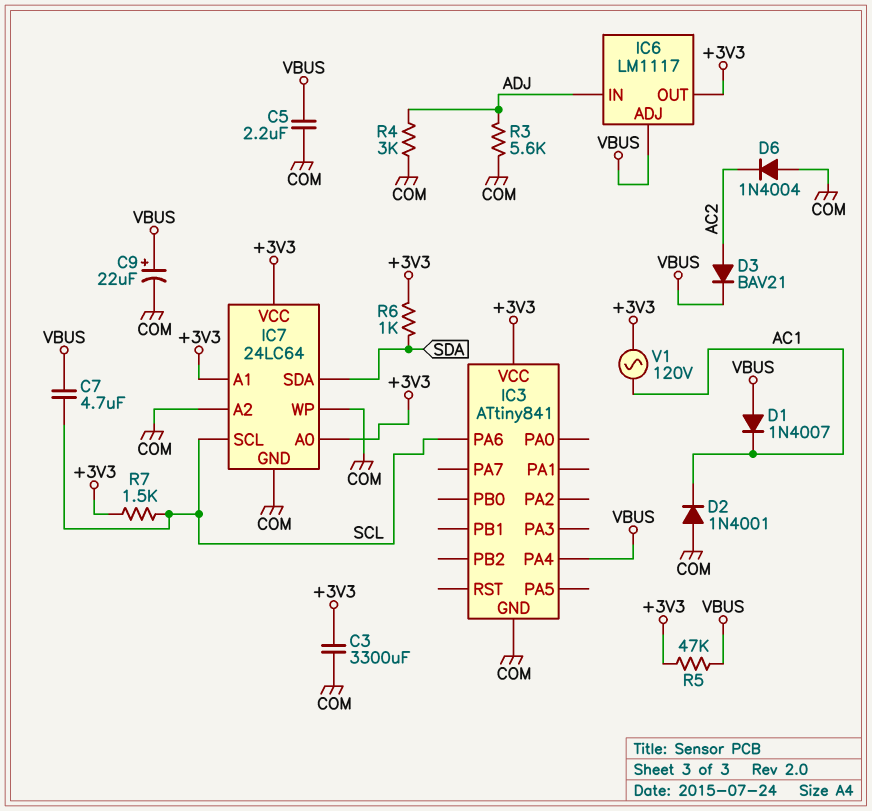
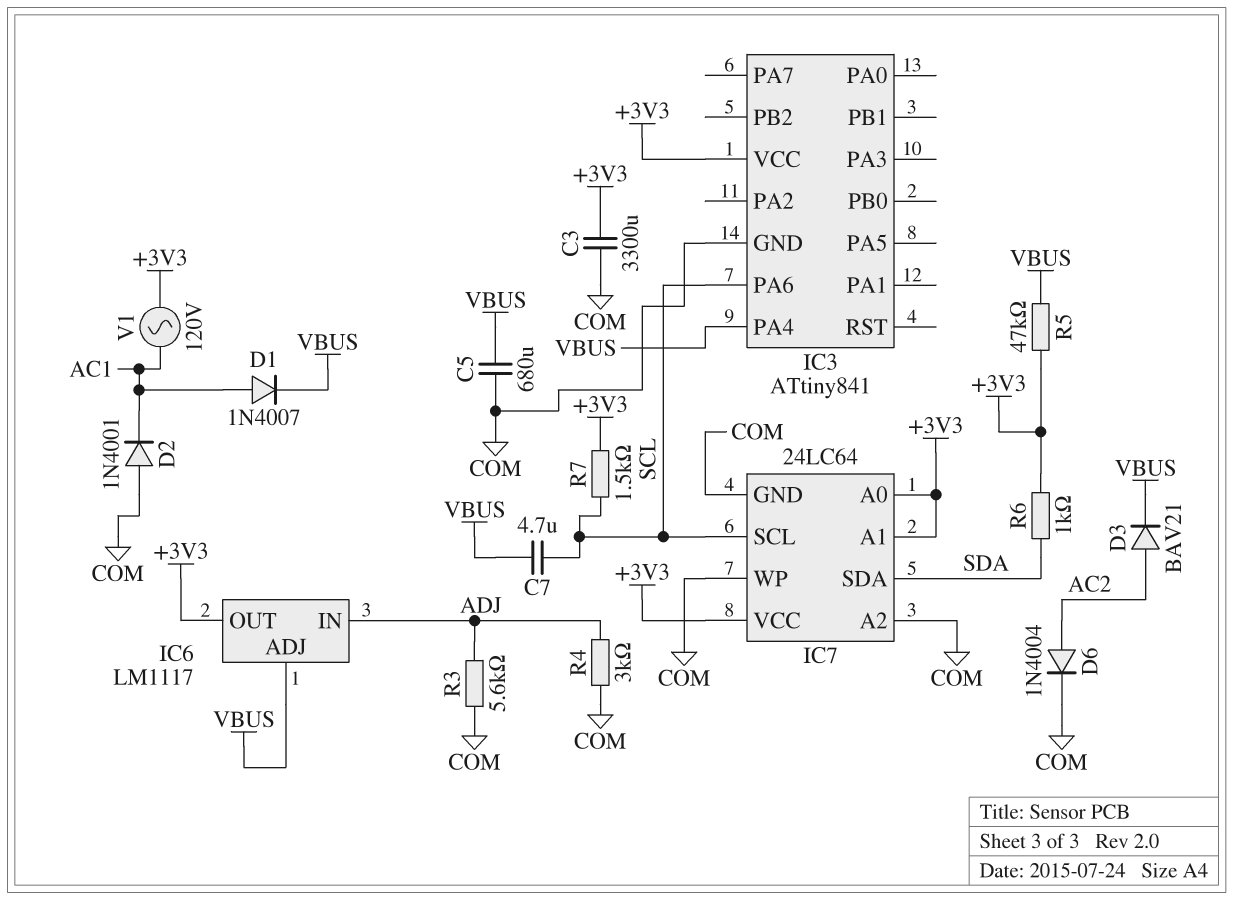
C5: 2.2uF (COM, VBUS) -> 680uF (COM, VBUS)
C9: 22uF (plus VBUS, minus COM) -> none
D1: diode 1N4007 (A VBUS, K AC1) -> diode 1N4007 (A AC1, K VBUS)
D6: diode 1N4004 (A COM, K AC2) -> diode 1N4004 (A AC2, K COM)

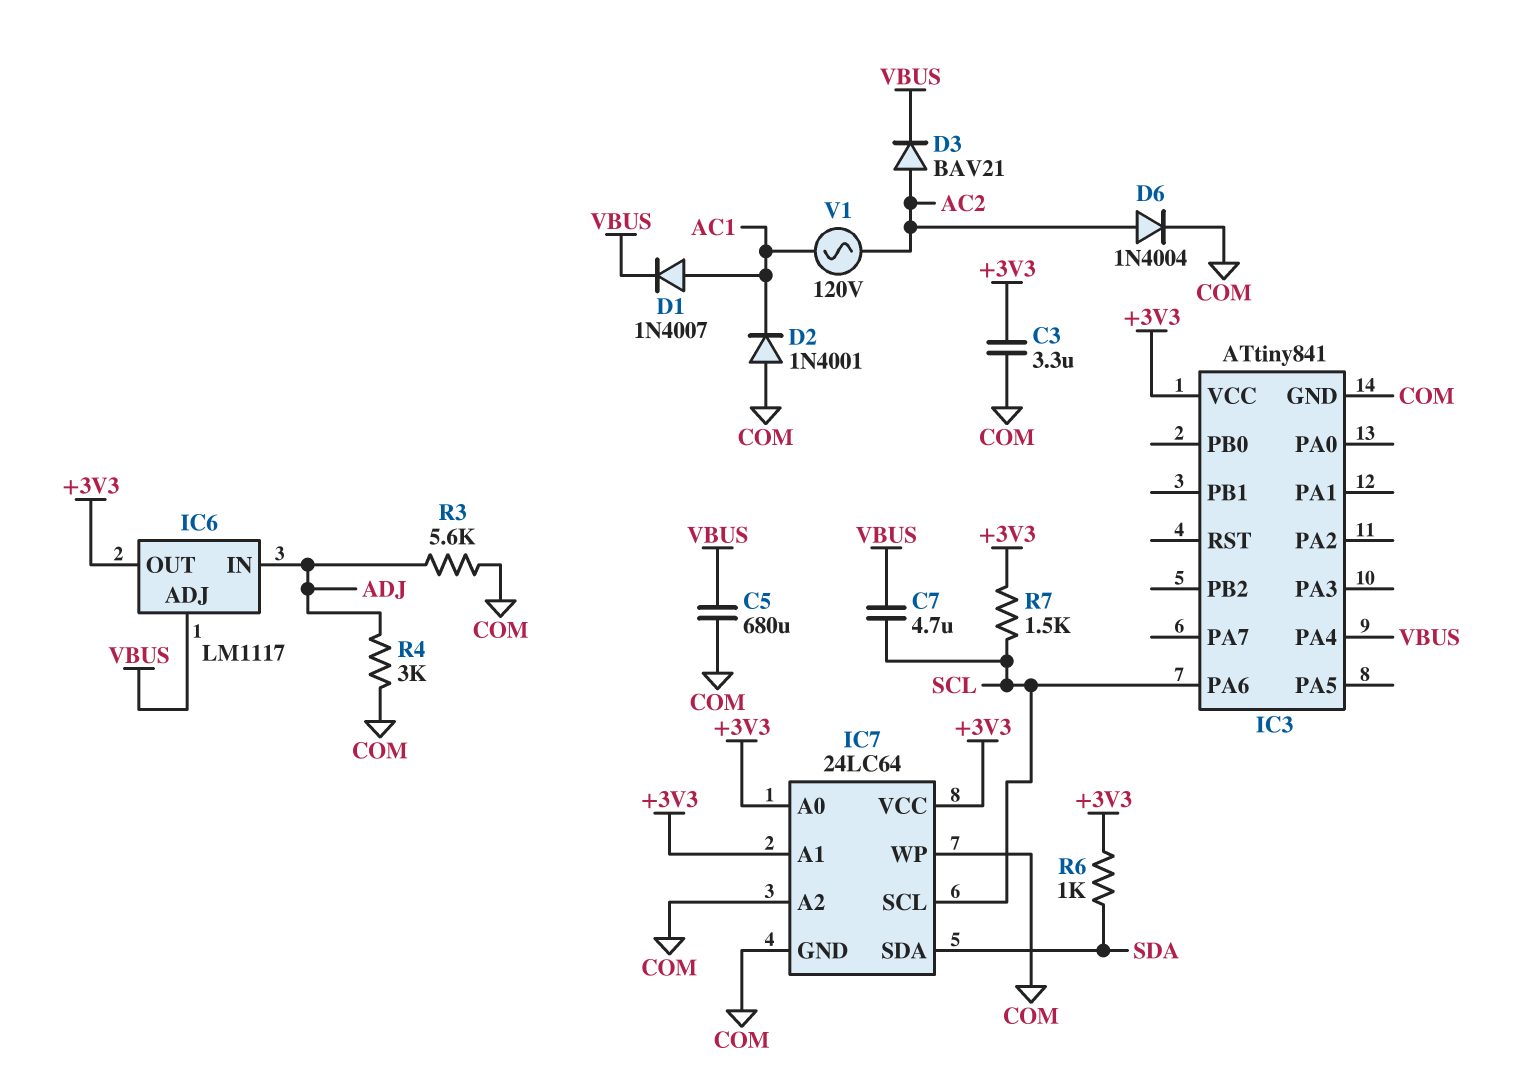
C3: 3300uF (+3V3, COM) -> 3.3uF (+3V3, COM)
R5: 47k (+3V3, VBUS) -> none
V1: AC 120V (+3V3, AC1) -> AC 120V (AC1, AC2)

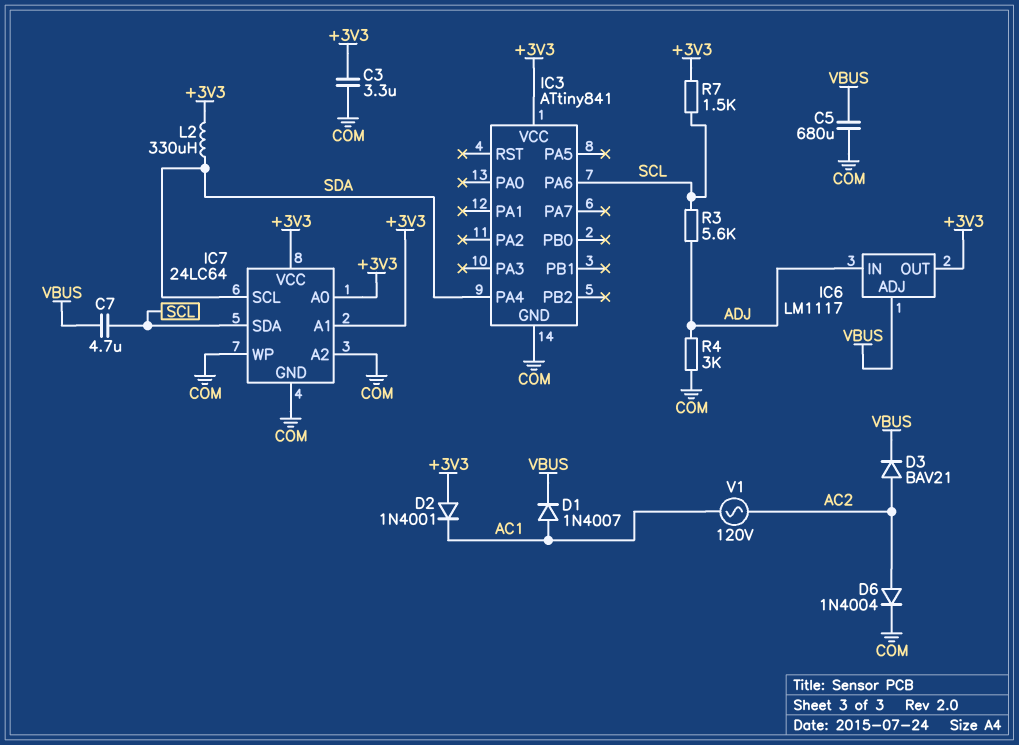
D2: diode 1N4001 (A COM, K AC1) -> diode 1N4001 (A +3V3, K AC1)
IC3 pin PA4: VBUS -> SDA
IC7 pin SCL: SCL -> SDA
IC7 pin SDA: SDA -> SCL
L2: none -> 330uH (+3V3, SDA)
R3: 5.6k (ADJ, COM) -> 5.6k (ADJ, SCL)
R6: 1k (+3V3, SDA) -> none

